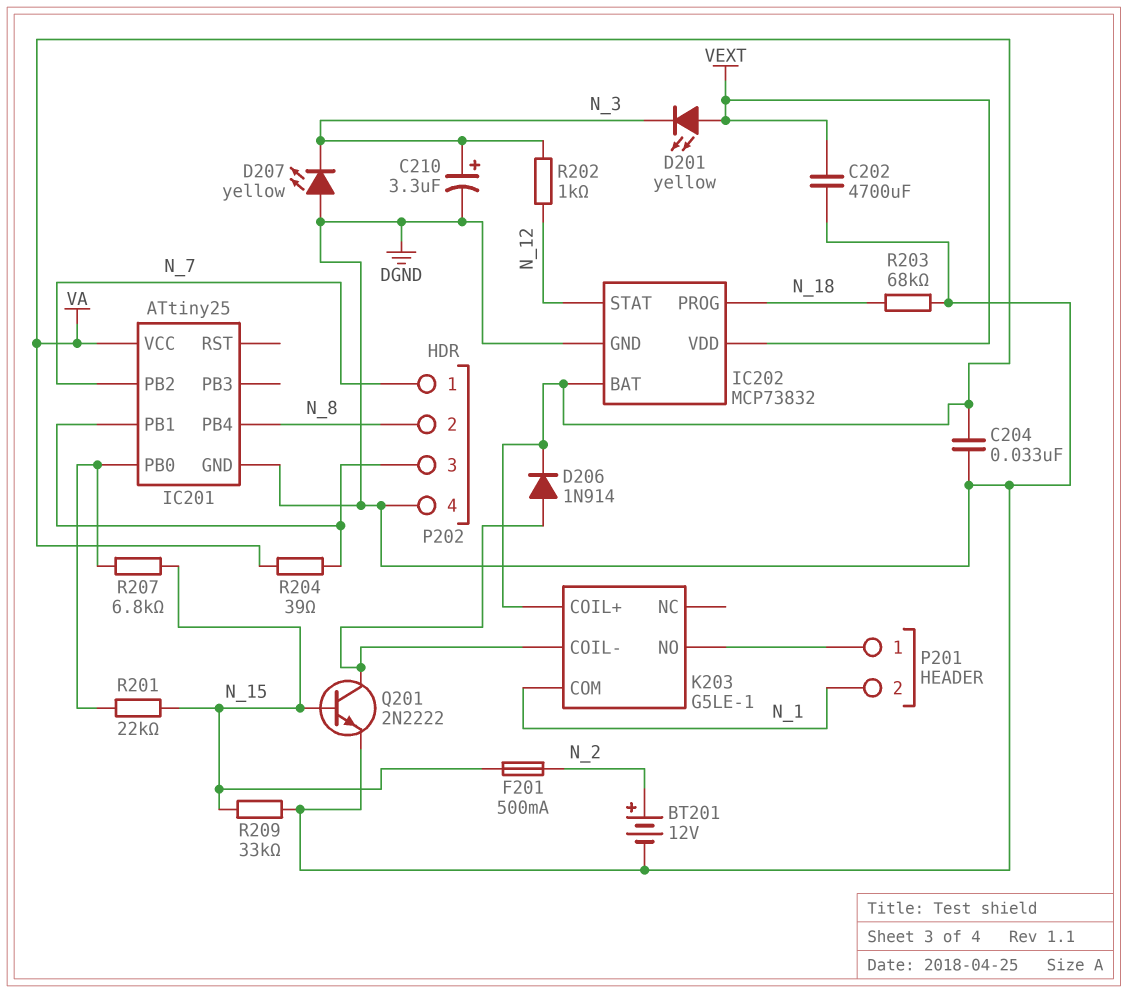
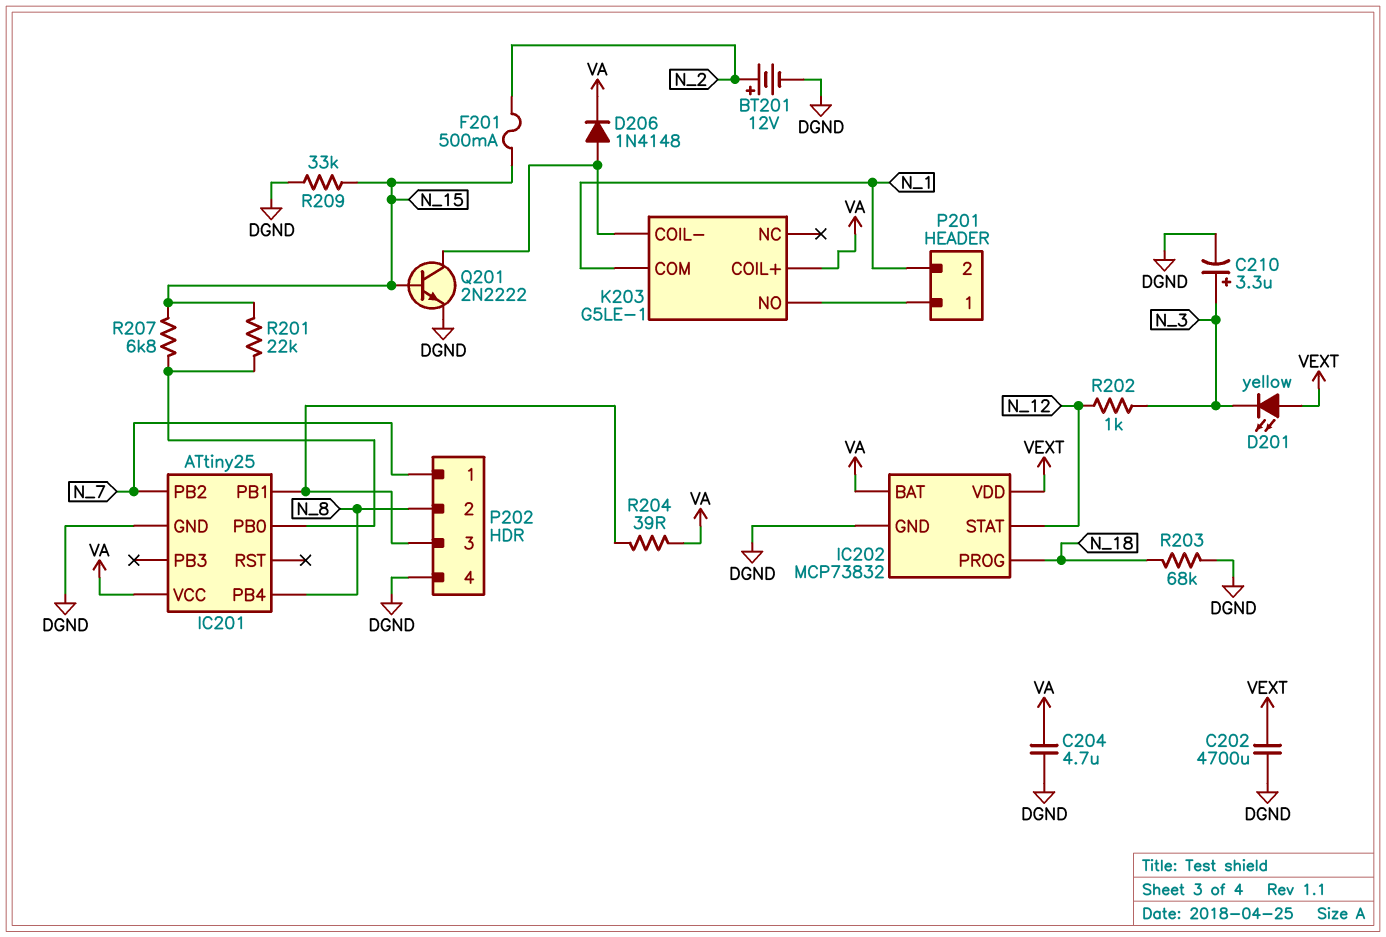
C204: 33nF (DGND, VA) -> 4.7uF (DGND, VA)
D206: diode 1N914 (A K203/COIL-, K VA) -> diode 1N4148 (A K203/COIL-, K VA)
D207: LED yellow (A DGND, K N_3) -> none

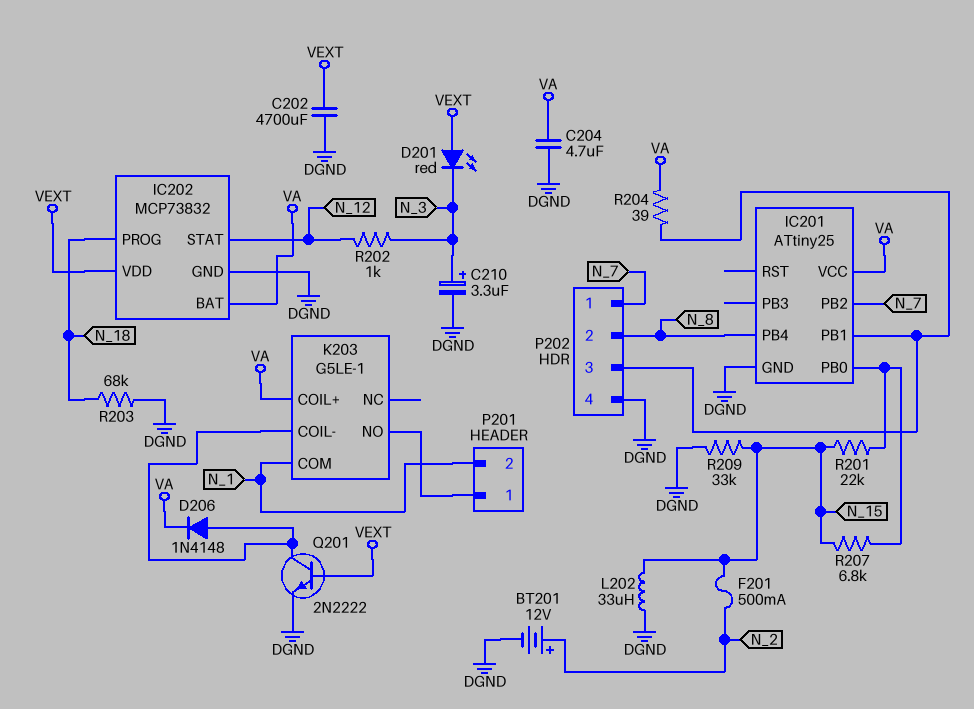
D201: LED yellow (A VEXT, K N_3) -> LED red (A VEXT, K N_3)
L202: none -> 33uH (DGND, N_15)
Q201: NPN 2N2222 (B N_15, C K203/COIL-, E DGND) -> NPN 2N2222 (B VEXT, C K203/COIL-, E DGND)

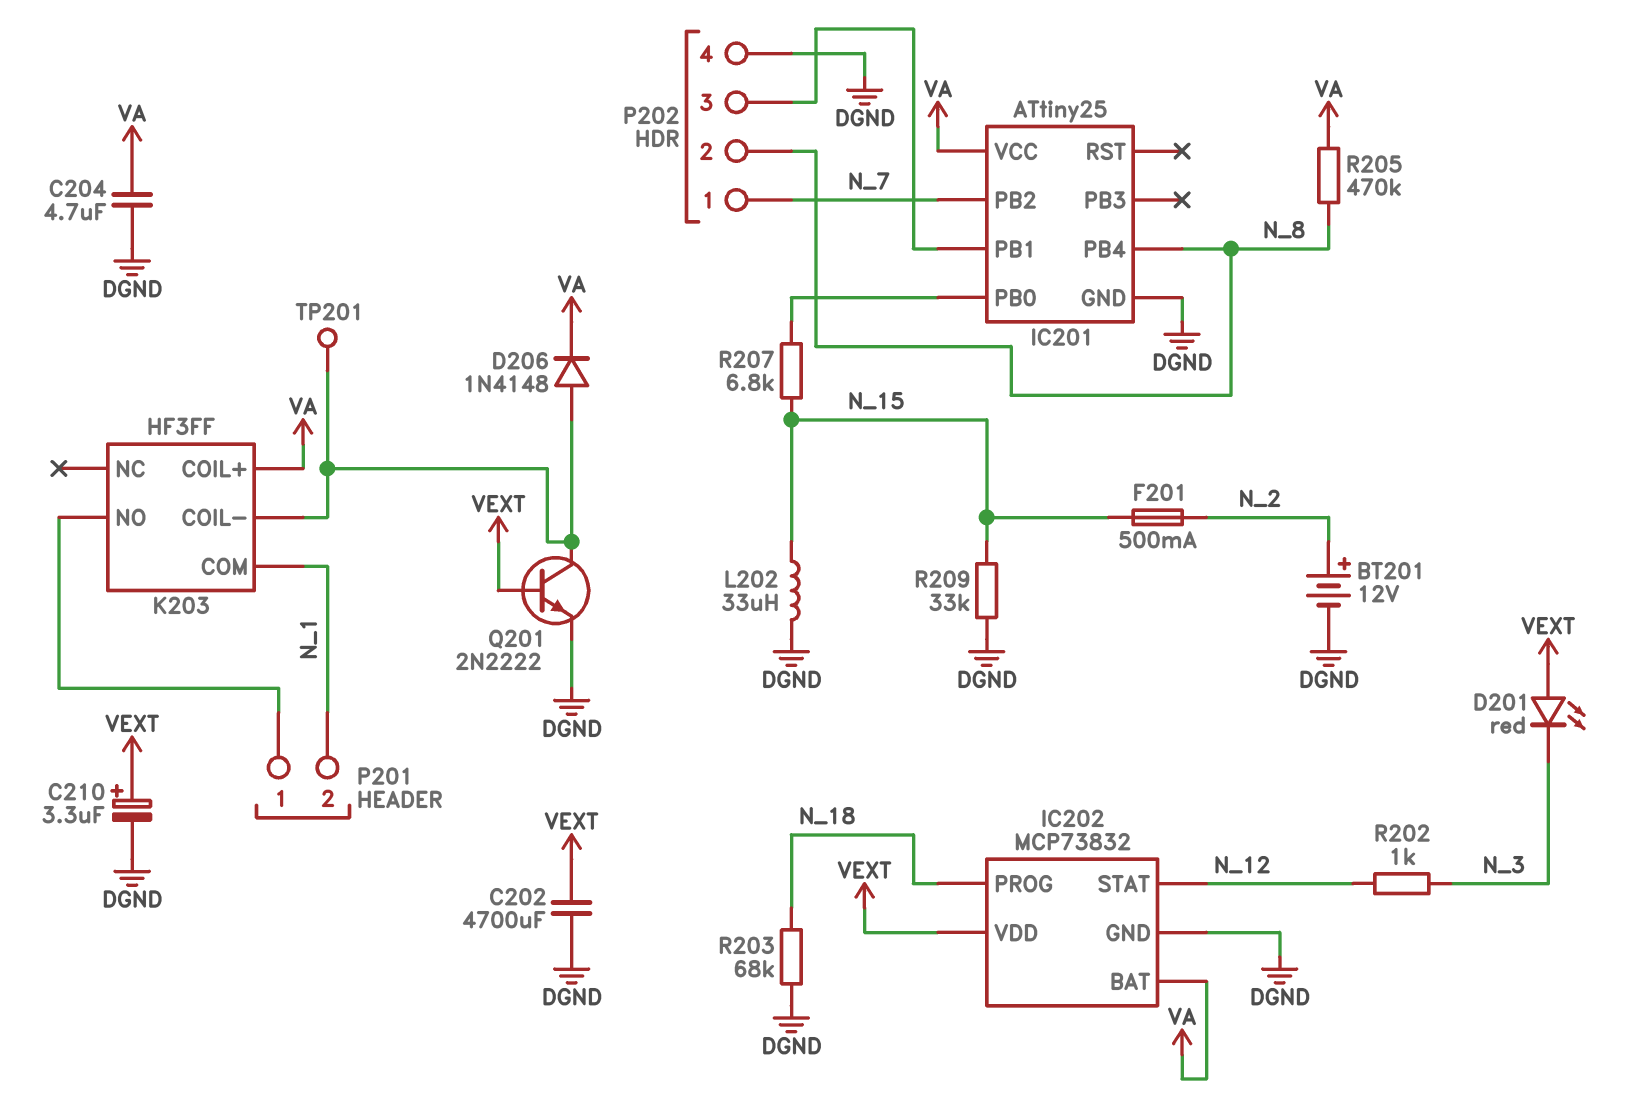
C210: 3.3uF (plus N_3, minus DGND) -> 3.3uF (plus VEXT, minus DGND)
K203: G5LE-1 -> HF3FF
R201: 22k (IC201/PB0, N_15) -> none
R204: 39 (IC201/PB1, VA) -> none
R205: none -> 470k (N_8, VA)
TP201: none -> test point (K203/COIL-)

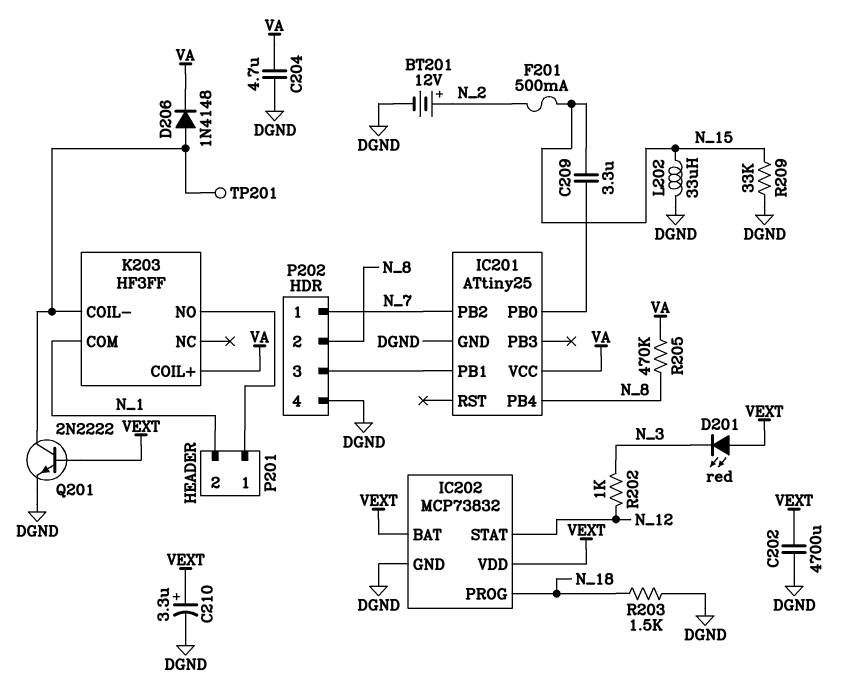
C209: none -> 3.3uF (IC201/PB0, N_15)
IC202 pin BAT: VA -> VEXT
R203: 68k (DGND, N_18) -> 1.5k (DGND, N_18)
R207: 6.8k (IC201/PB0, N_15) -> none

